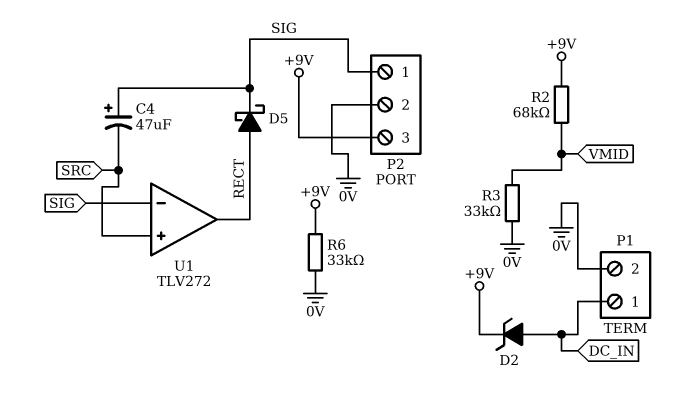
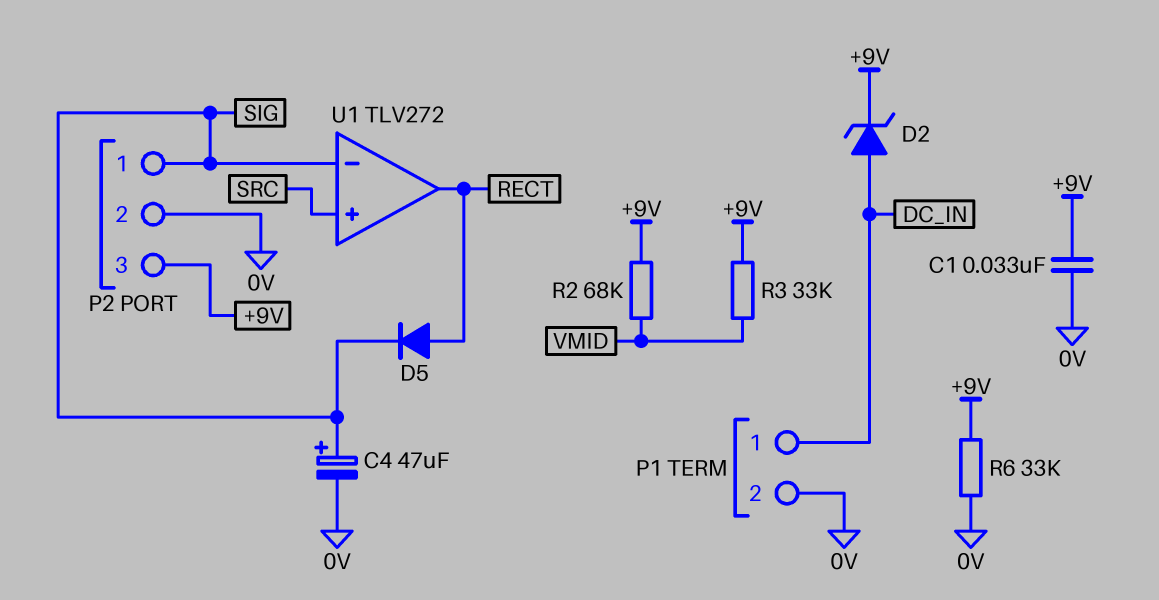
C1: none -> 33nF (+9V, 0V)
C4: 47uF (plus SIG, minus SRC) -> 47uF (plus SIG, minus 0V)
D5: schottky (A RECT, K SIG) -> diode (A RECT, K SIG)
R3: 33k (0V, VMID) -> 33k (+9V, VMID)

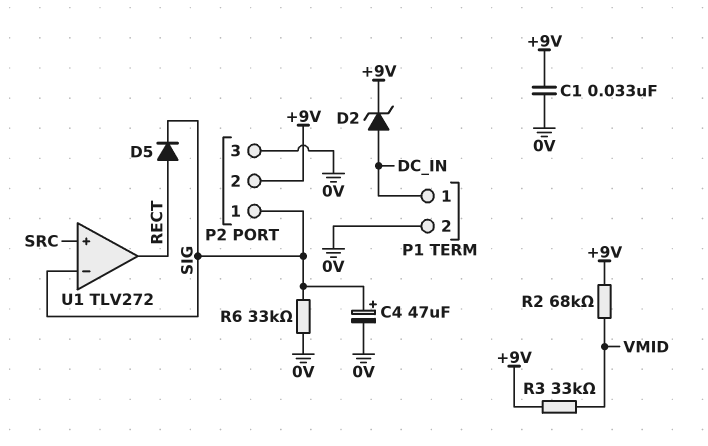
P2 pin 2: 0V -> +9V
P2 pin 3: +9V -> 0V
R6: 33k (+9V, 0V) -> 33k (0V, SIG)

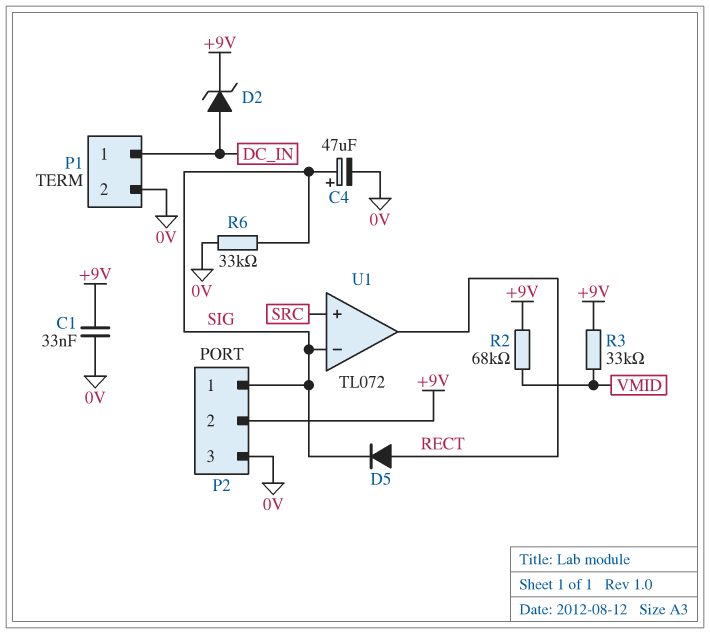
U1: TLV272 -> TL072

